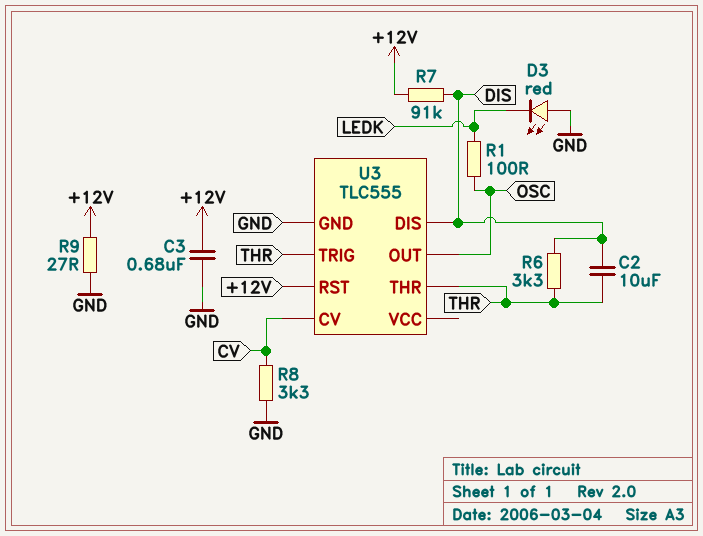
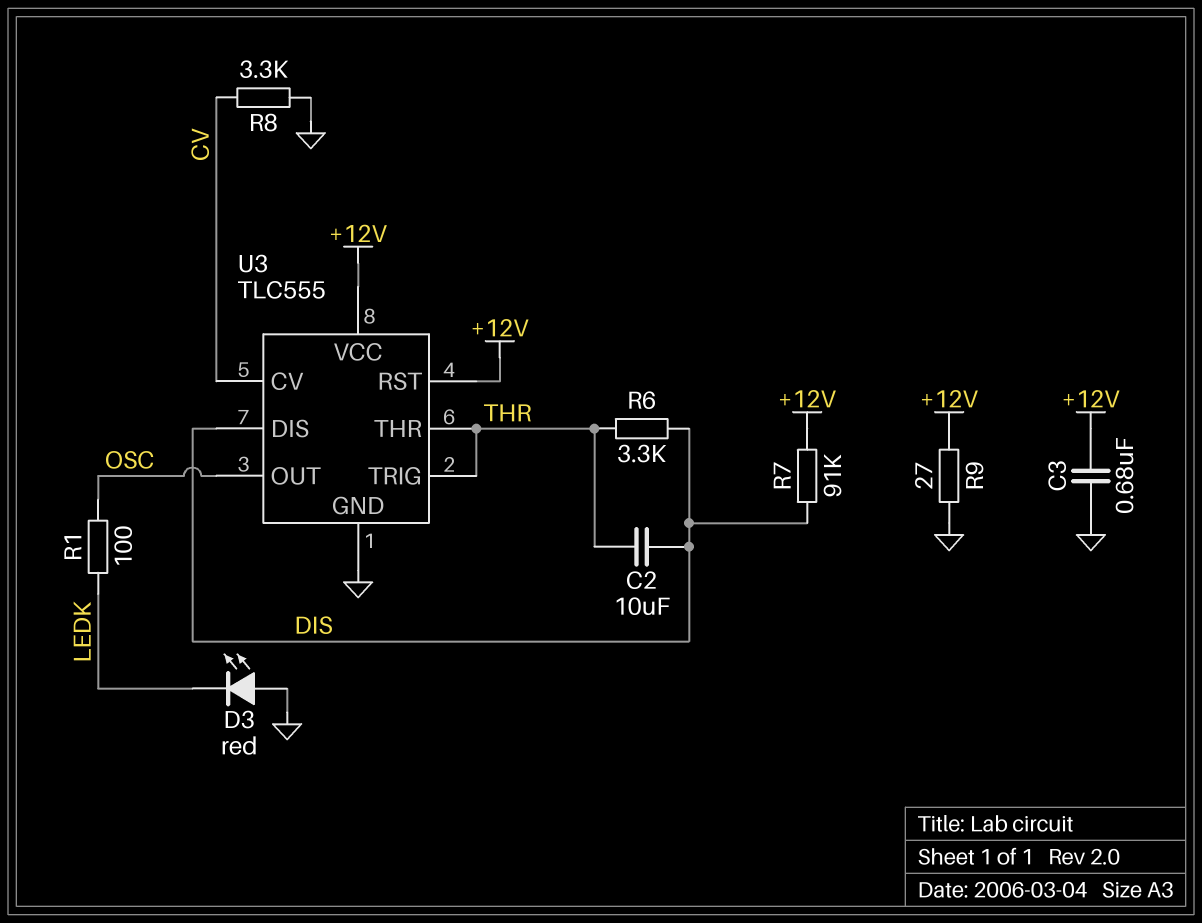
U3 pin VCC: none -> +12V

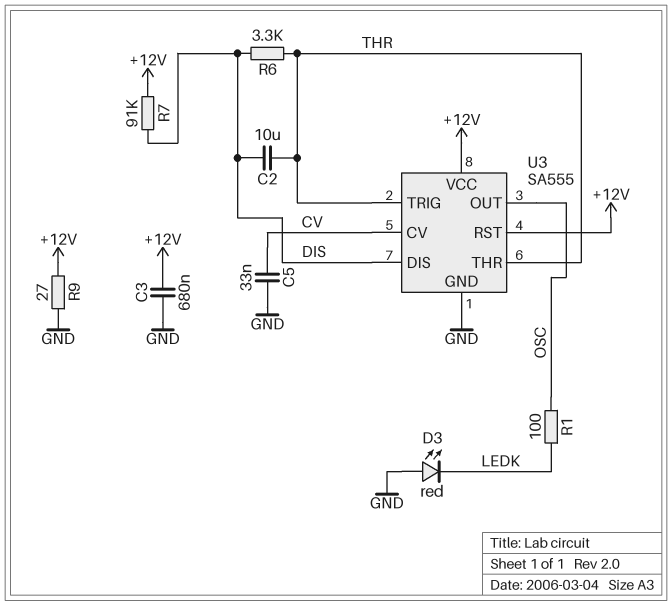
C5: none -> 33nF (CV, GND)
R8: 3.3k (CV, GND) -> none
U3: TLC555 -> SA555

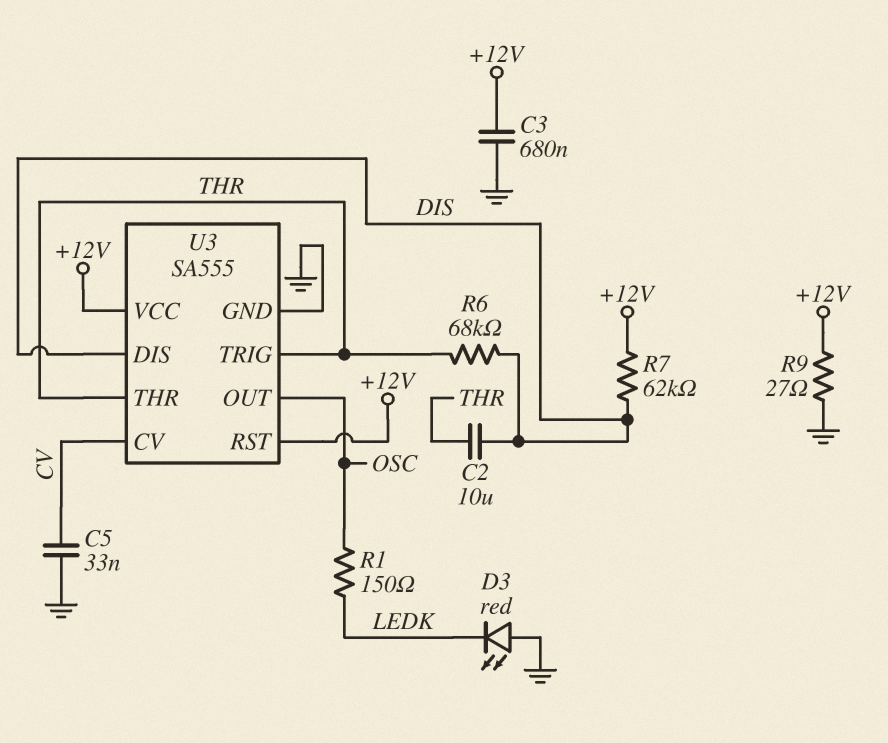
R1: 100 (LEDK, OSC) -> 150 (LEDK, OSC)
R6: 3.3k (DIS, THR) -> 68k (DIS, THR)
R7: 91k (+12V, DIS) -> 62k (+12V, DIS)

